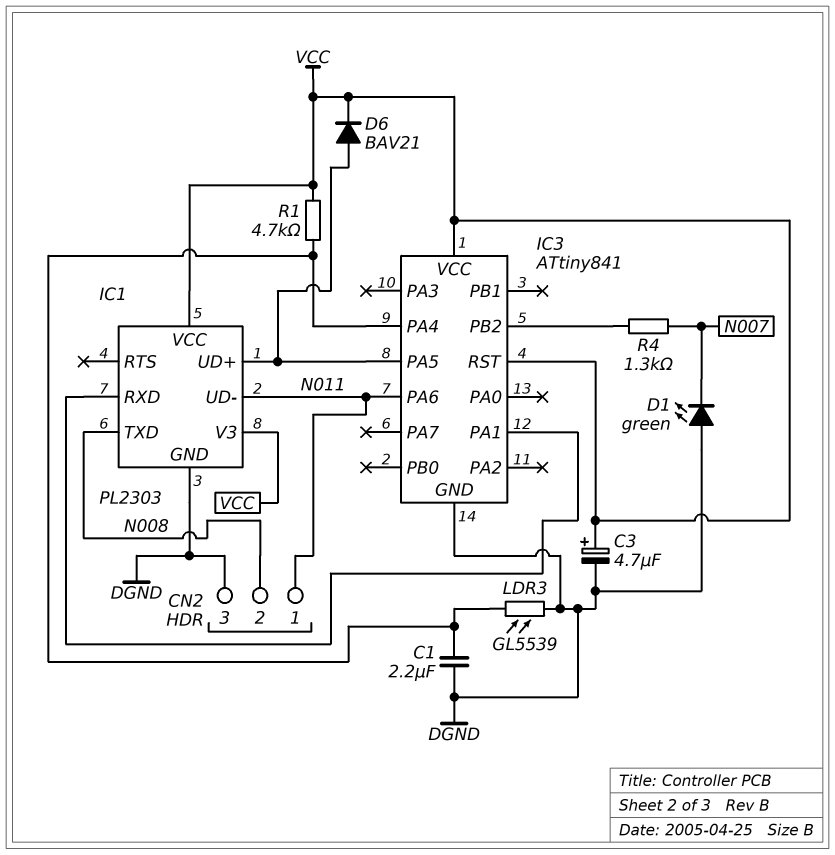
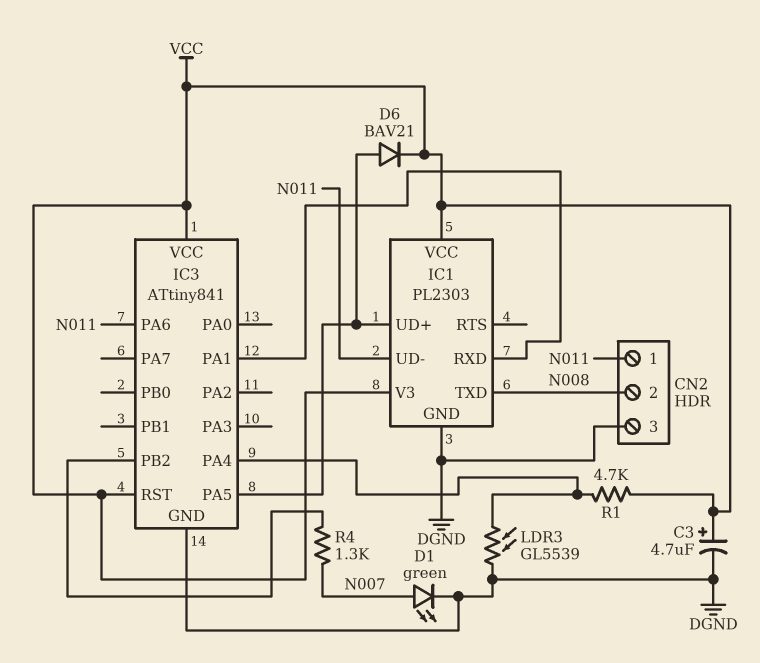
C1: 2.2uF (DGND, IC3/PA4) -> none
D1: LED green (A DGND, K N007) -> LED green (A N007, K DGND)

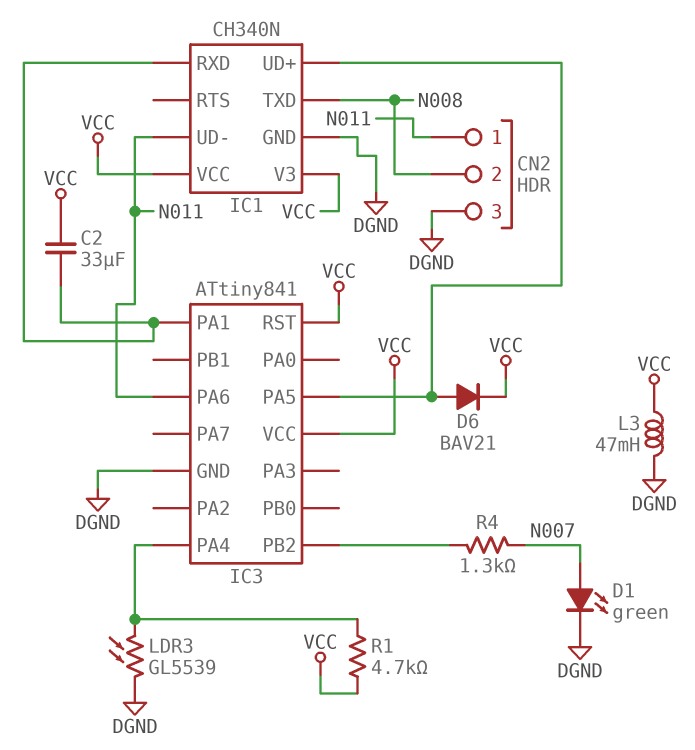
C2: none -> 33uF (IC1/RXD, VCC)
C3: 4.7uF (plus VCC, minus DGND) -> none
IC1: PL2303 -> CH340N
L3: none -> 47mH (DGND, VCC)

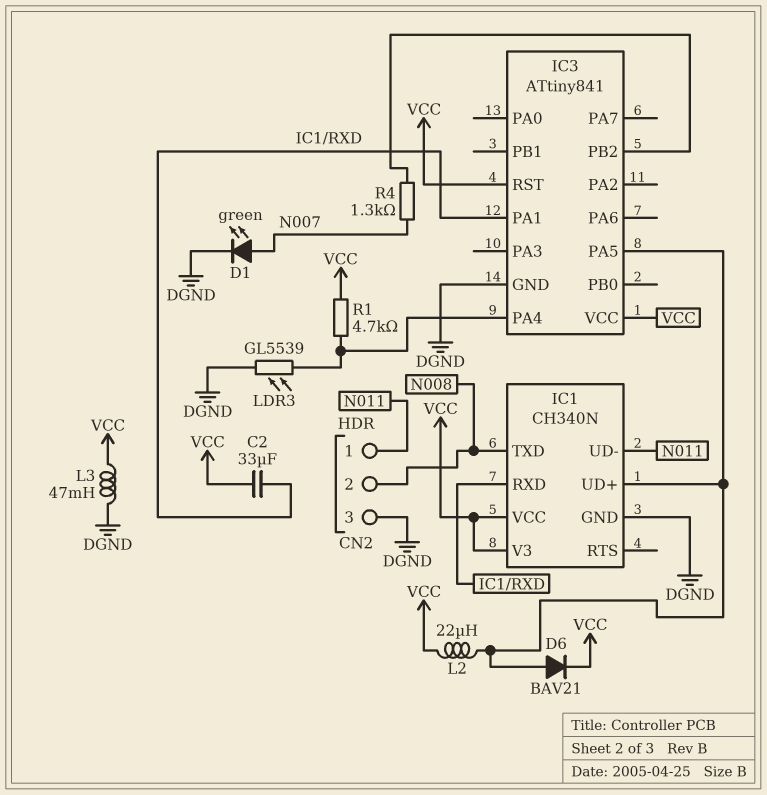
IC3 pin PA6: N011 -> none
L2: none -> 22uH (IC1/UD+, VCC)

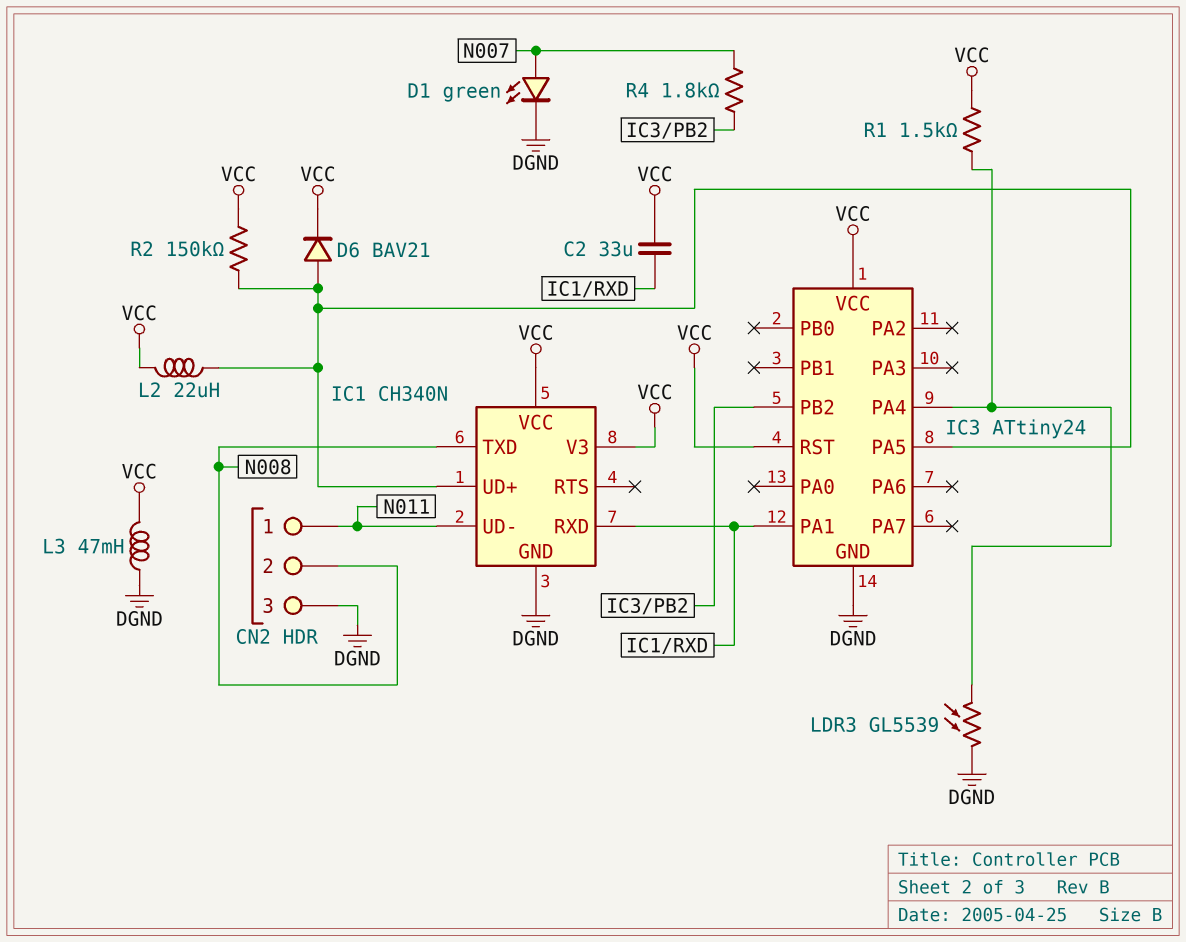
IC3: ATtiny841 -> ATtiny24
R1: 4.7k (IC3/PA4, VCC) -> 1.5k (IC3/PA4, VCC)
R2: none -> 150k (IC1/UD+, VCC)
R4: 1.3k (IC3/PB2, N007) -> 1.8k (IC3/PB2, N007)

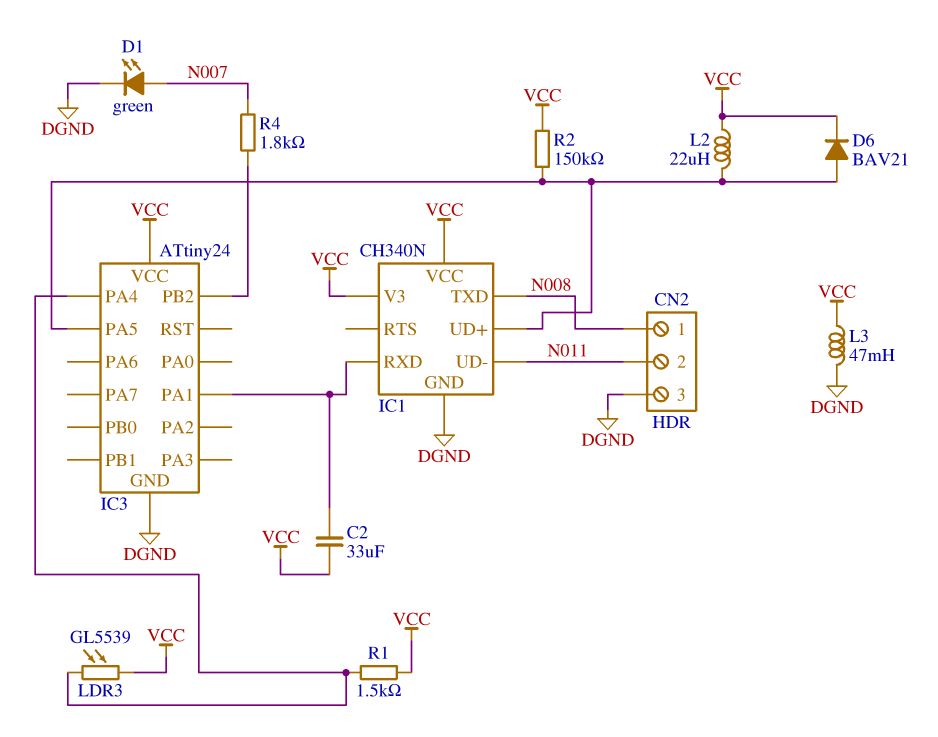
CN2 pin 1: N011 -> N008
CN2 pin 2: N008 -> N011
IC3 pin RST: VCC -> none
LDR3: GL5539 (DGND, IC3/PA4) -> GL5539 (IC3/PA4, VCC)

